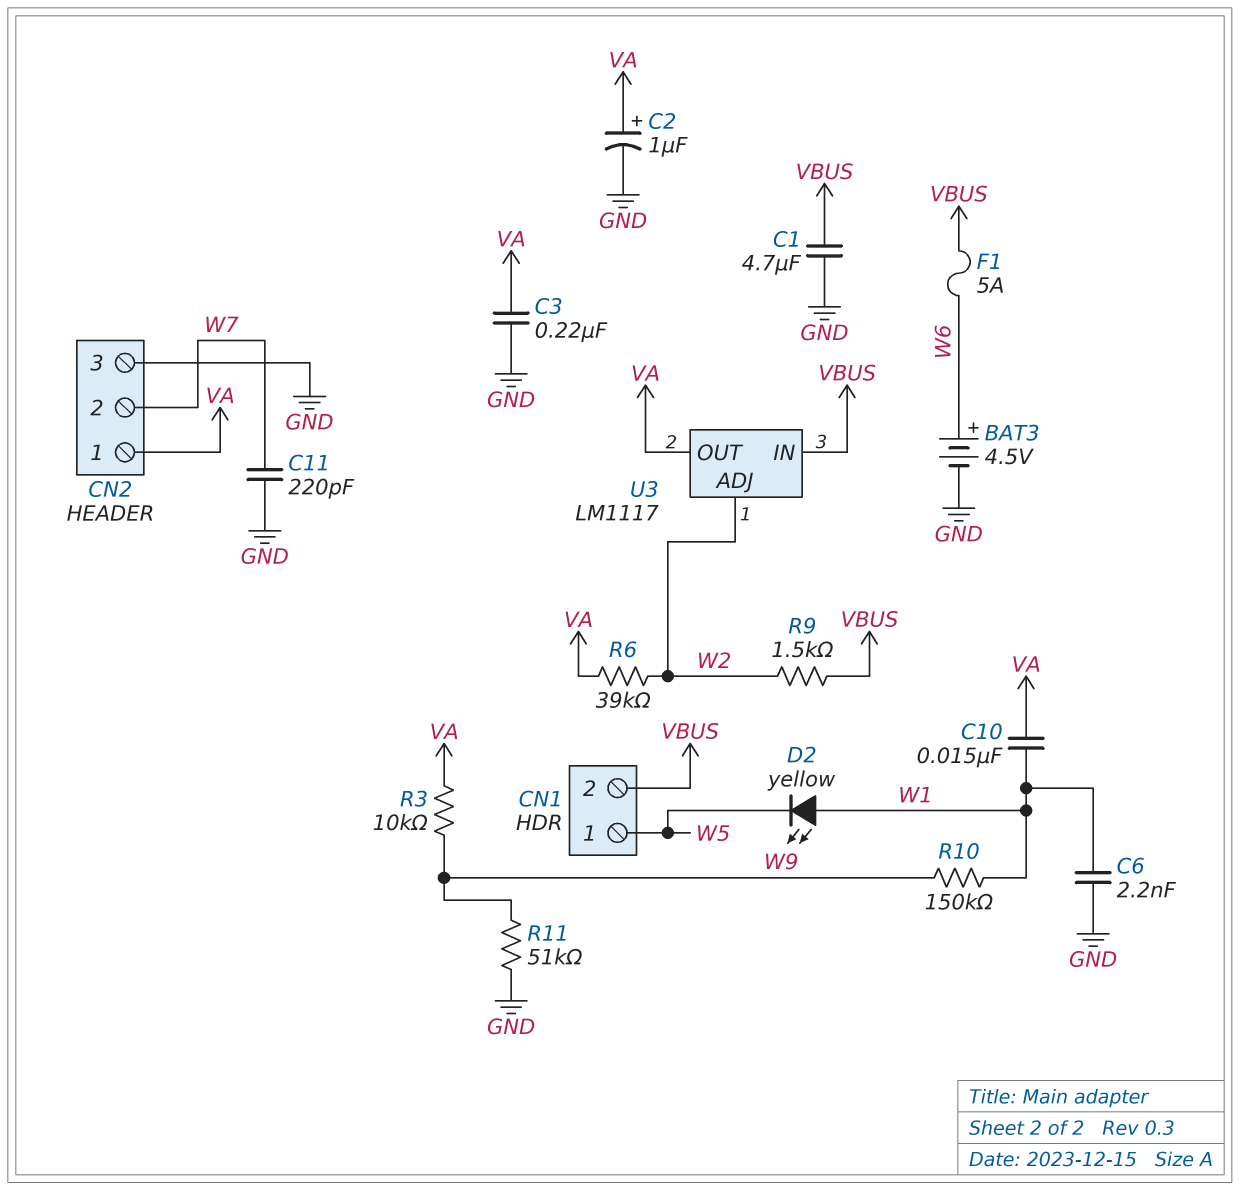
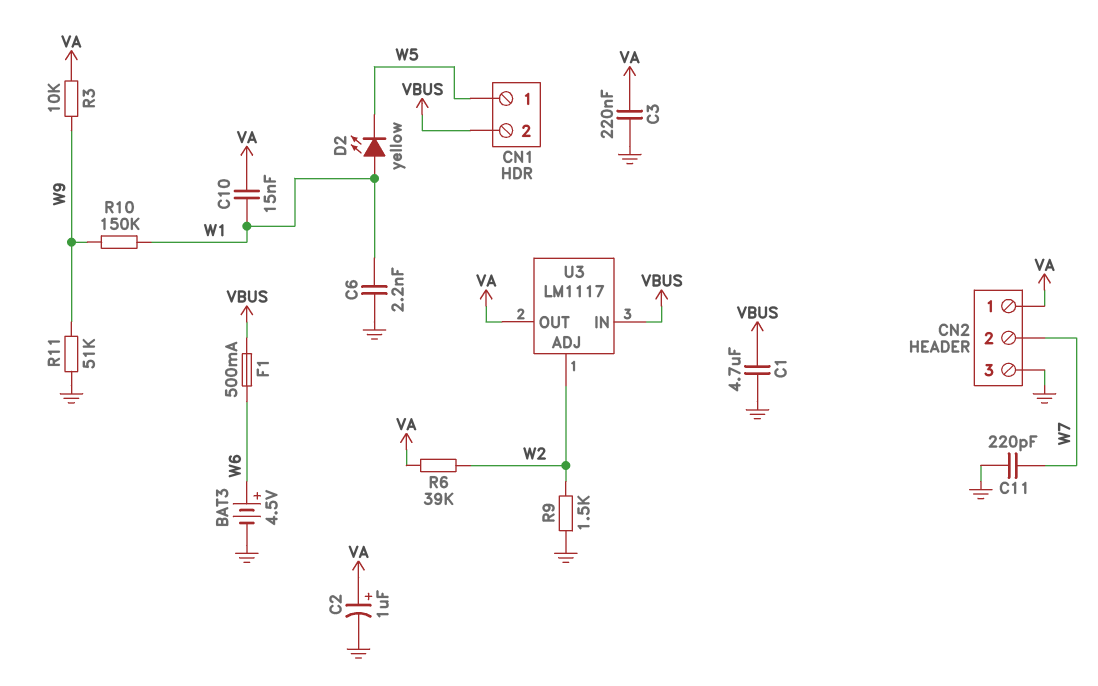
F1: 5A (VBUS, W6) -> 500mA (VBUS, W6)
R9: 1.5k (VBUS, W2) -> 1.5k (GND, W2)

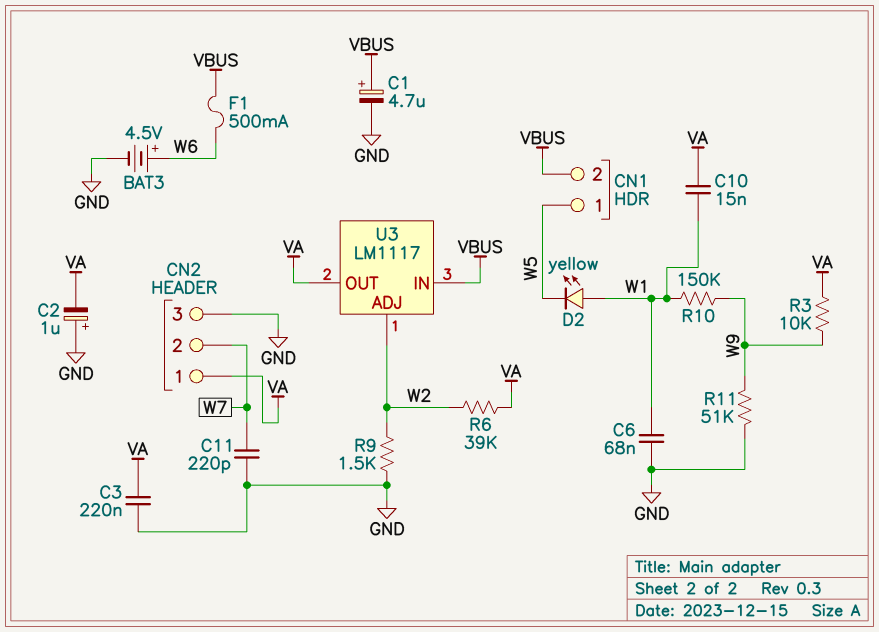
C1: 4.7uF (GND, VBUS) -> 4.7uF (plus VBUS, minus GND)
C2: 1uF (plus VA, minus GND) -> 1uF (plus GND, minus VA)
C6: 2.2nF (GND, W1) -> 68nF (GND, W1)

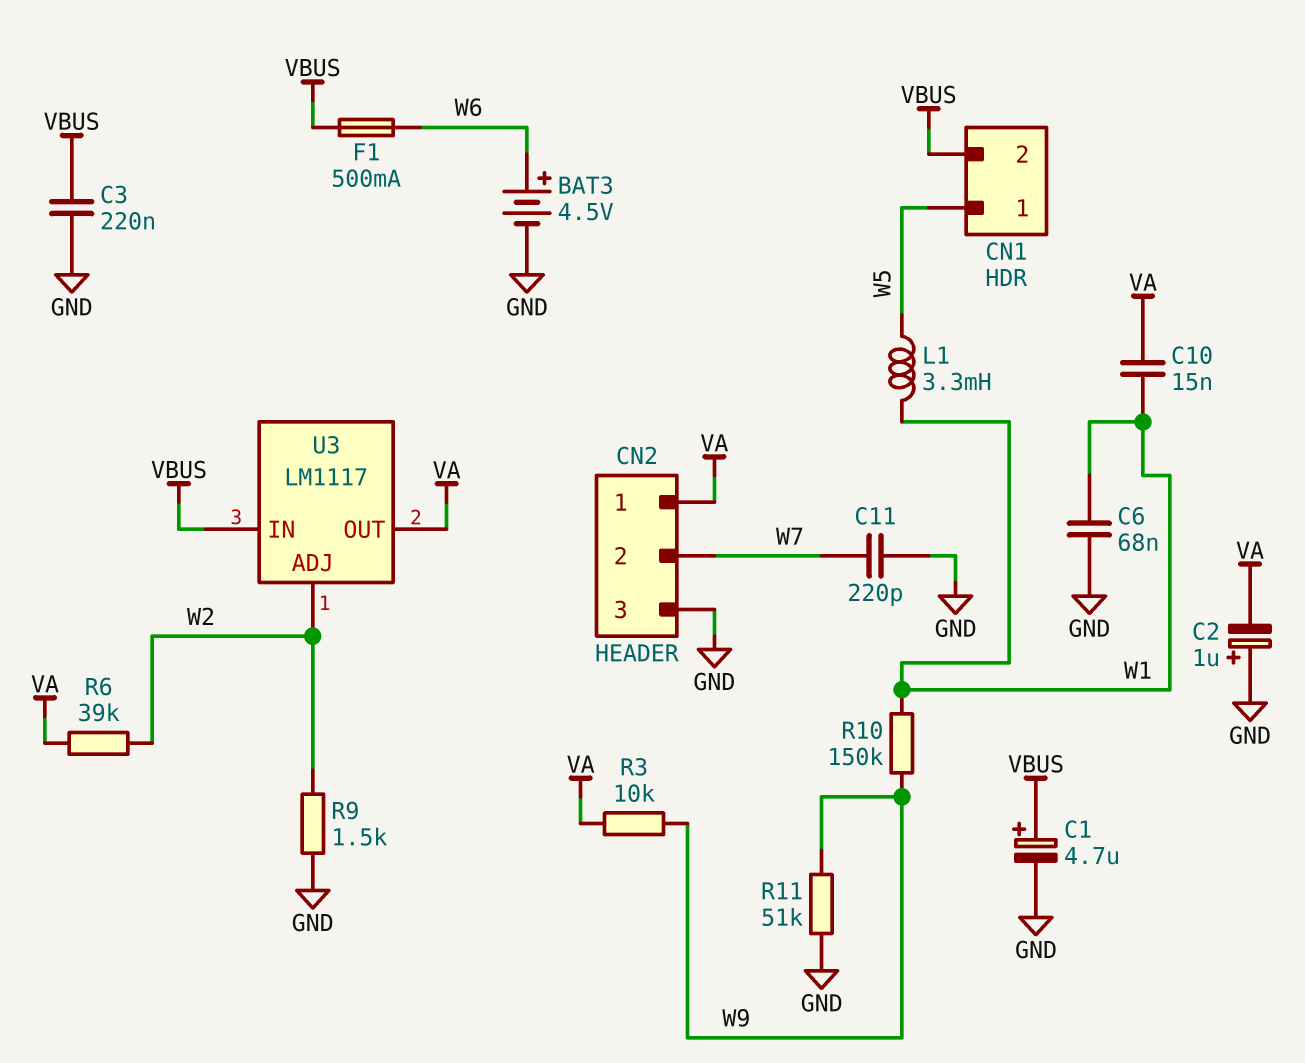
C3: 220nF (GND, VA) -> 220nF (GND, VBUS)
D2: LED yellow (A W1, K W5) -> none
L1: none -> 3.3mH (W1, W5)

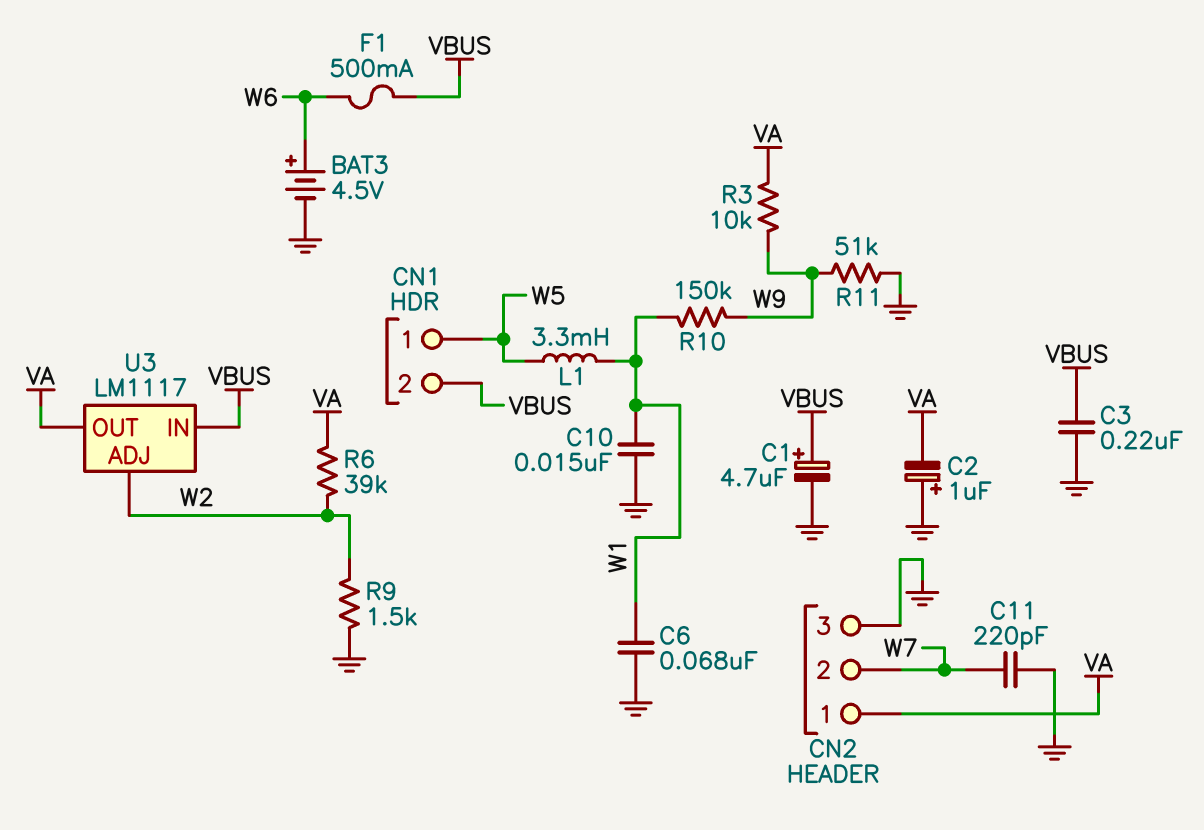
C10: 15nF (VA, W1) -> 15nF (GND, W1)

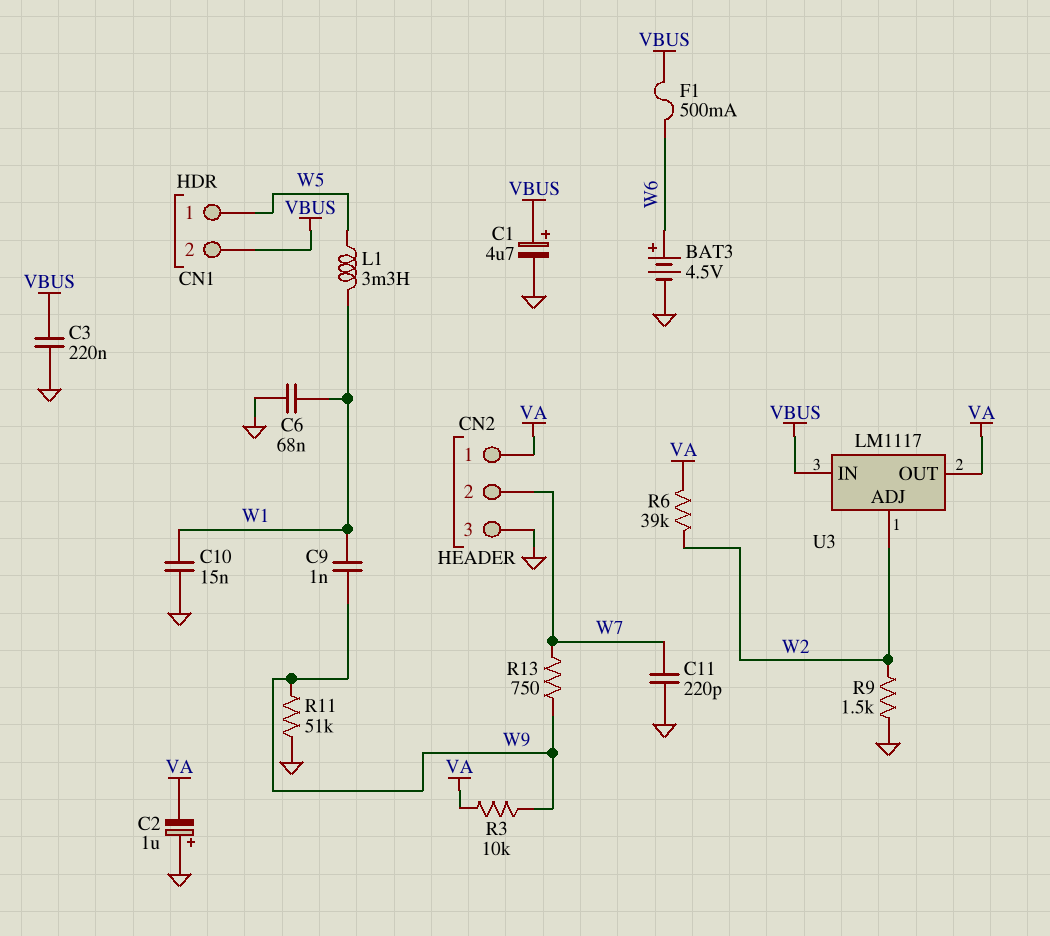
C9: none -> 1nF (W1, W9)
R10: 150k (W1, W9) -> none
R13: none -> 750 (W7, W9)

